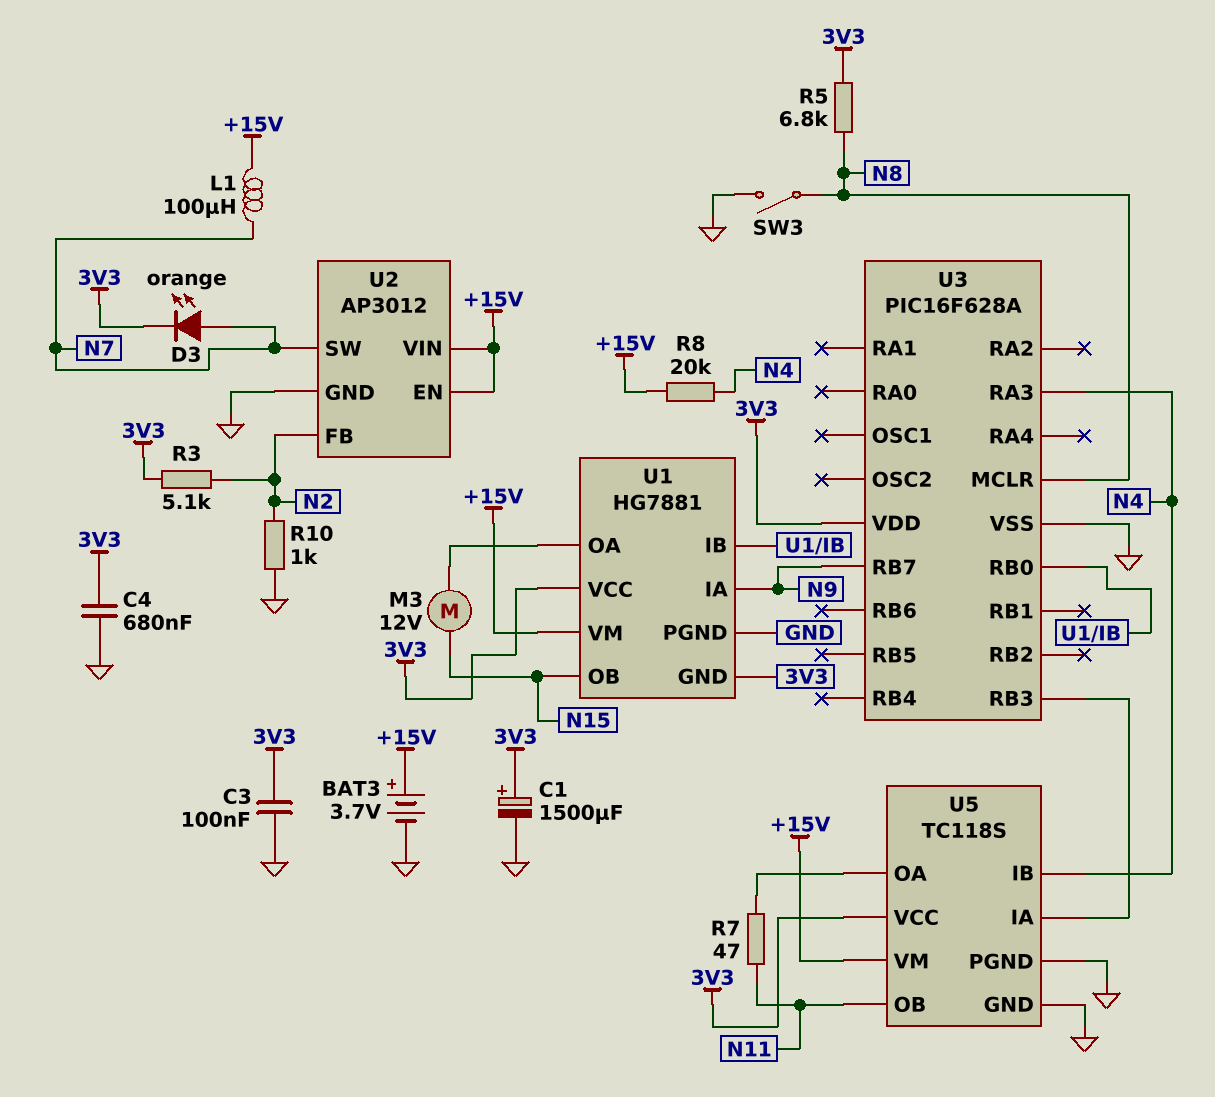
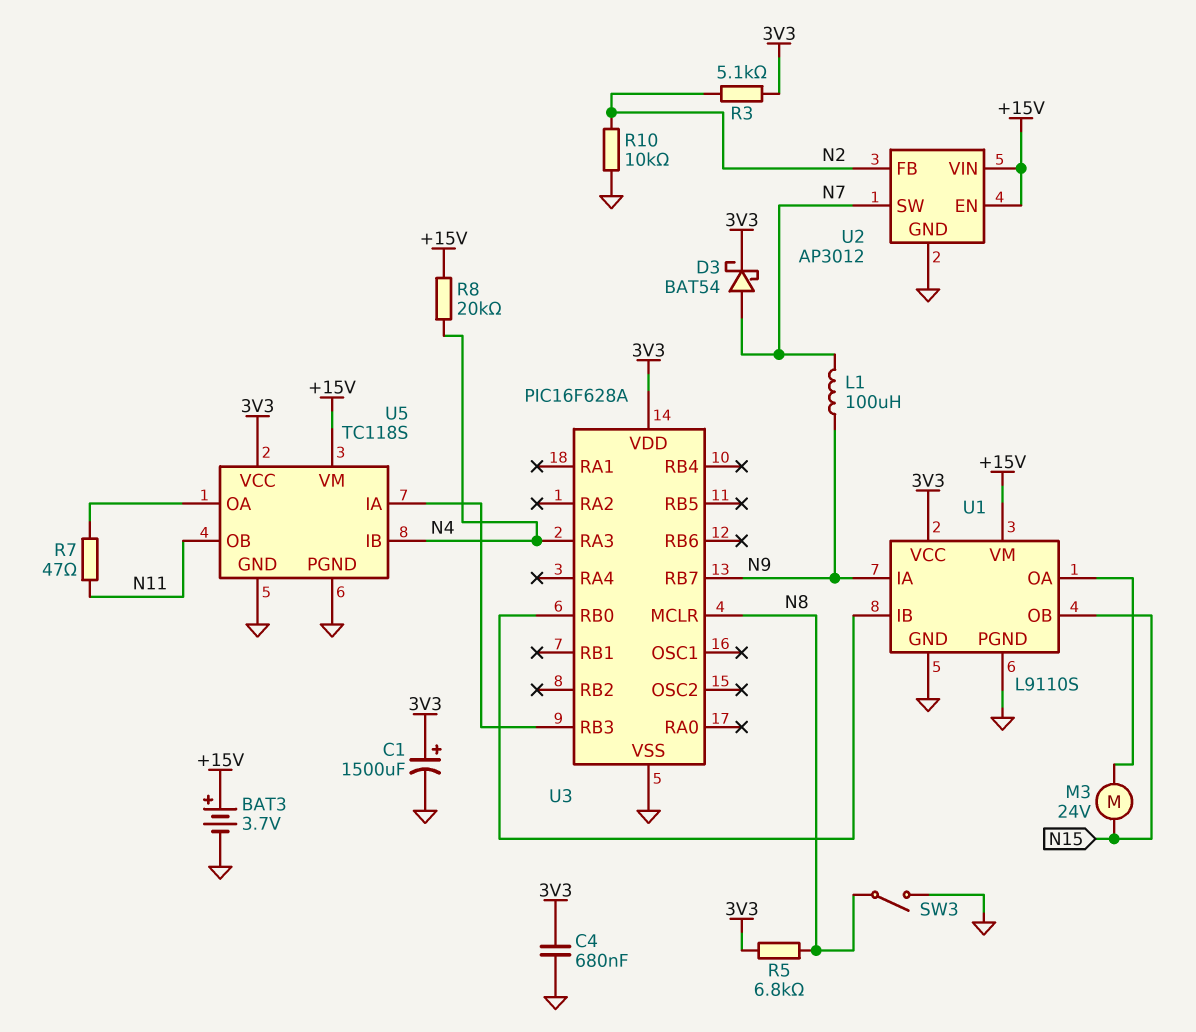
C3: 100nF (3V3, GND) -> none
D3: LED orange (A N7, K 3V3) -> schottky BAT54 (A N7, K 3V3)
L1: 100uH (+15V, N7) -> 100uH (N7, N9)
M3: motor 12V (N15, U1/OA) -> motor 24V (N15, U1/OA)
R10: 1k (GND, N2) -> 10k (GND, N2)
U1: HG7881 -> L9110S
U1 pin GND: 3V3 -> GND

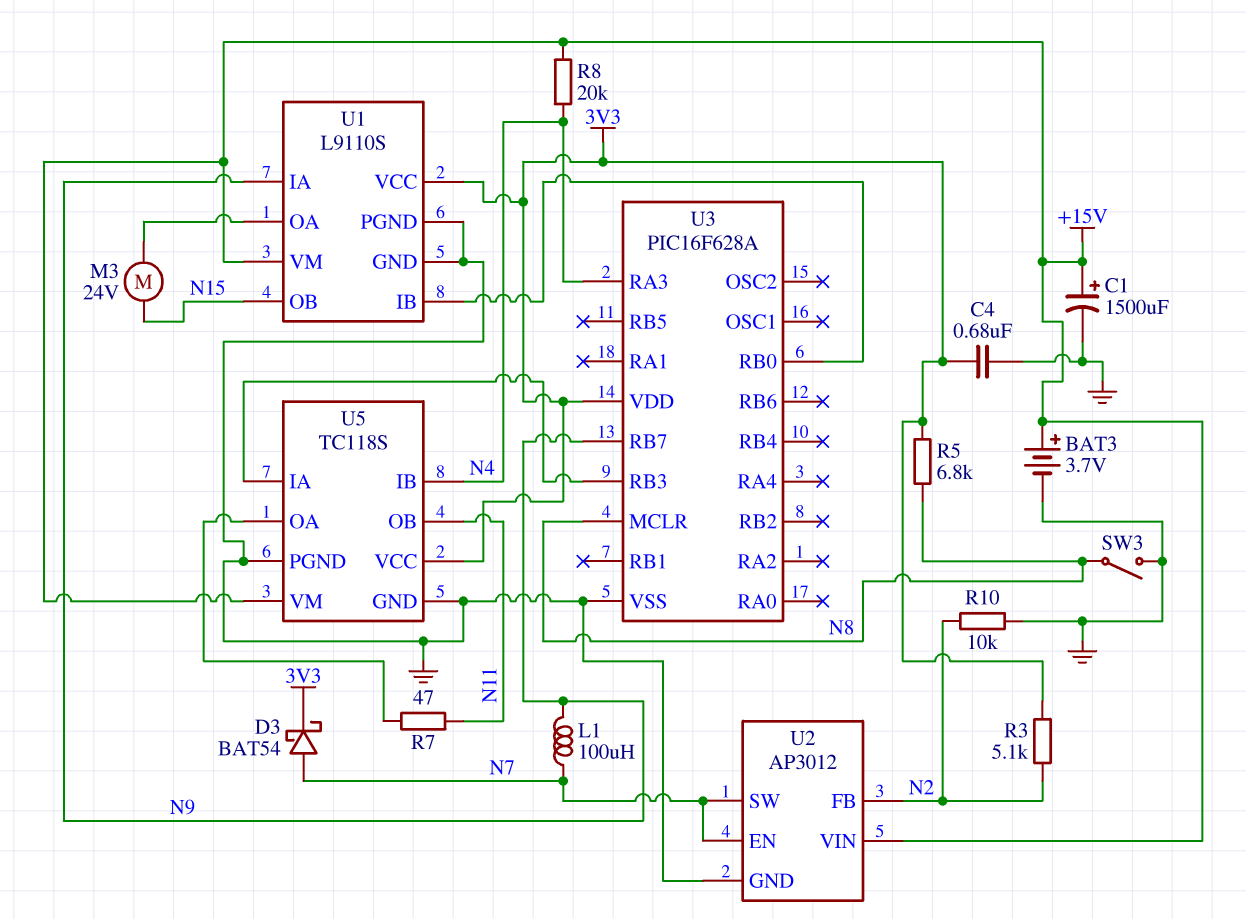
C1: 1500uF (plus 3V3, minus GND) -> 1500uF (plus +15V, minus GND)
U2 pin EN: +15V -> N7

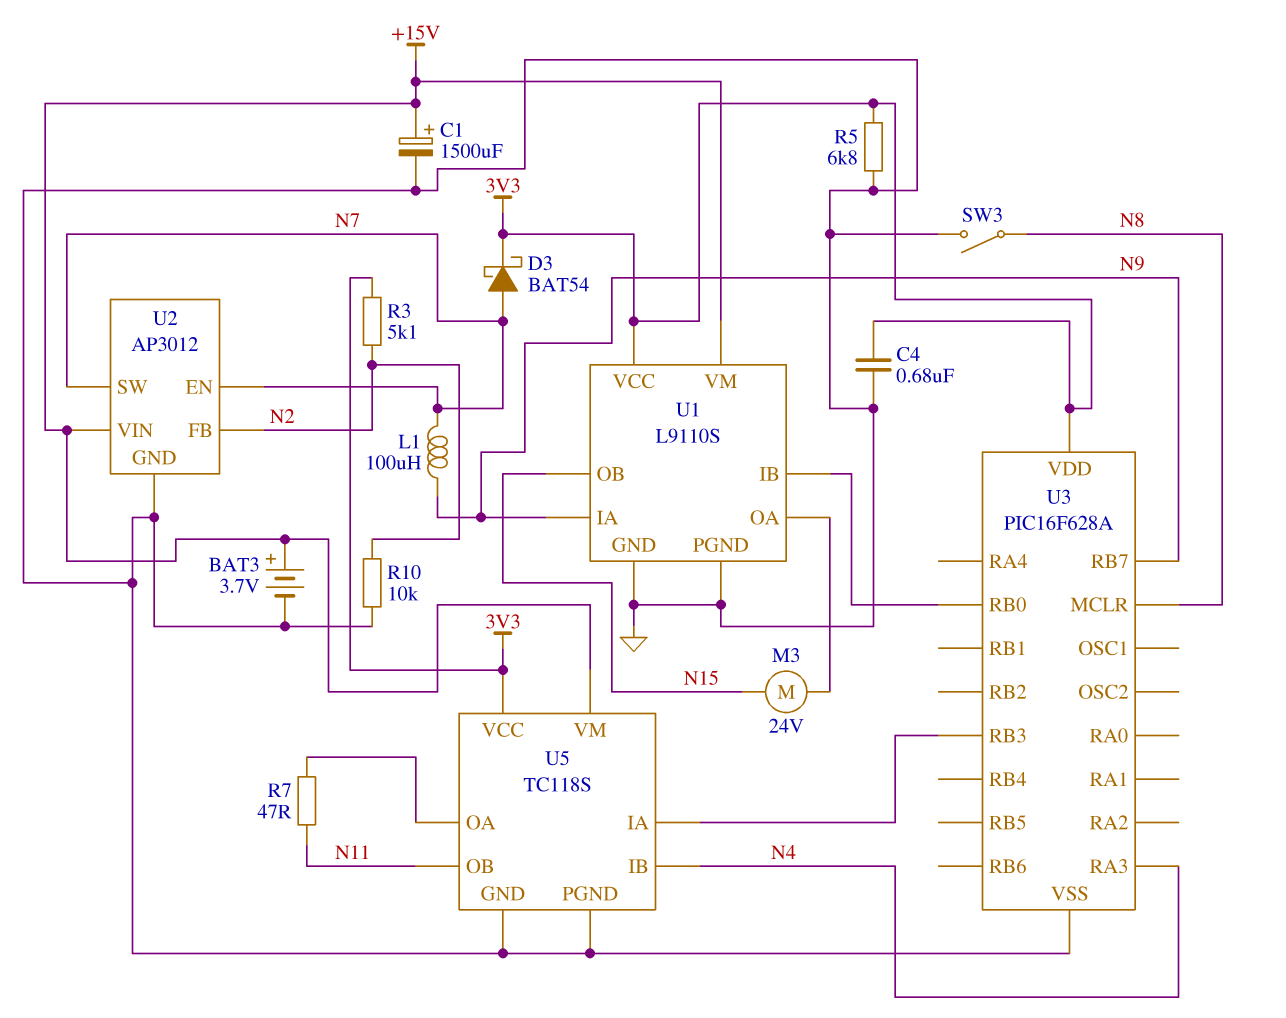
R5: 6.8k (3V3, N8) -> 6.8k (3V3, GND)
R8: 20k (+15V, N4) -> none

